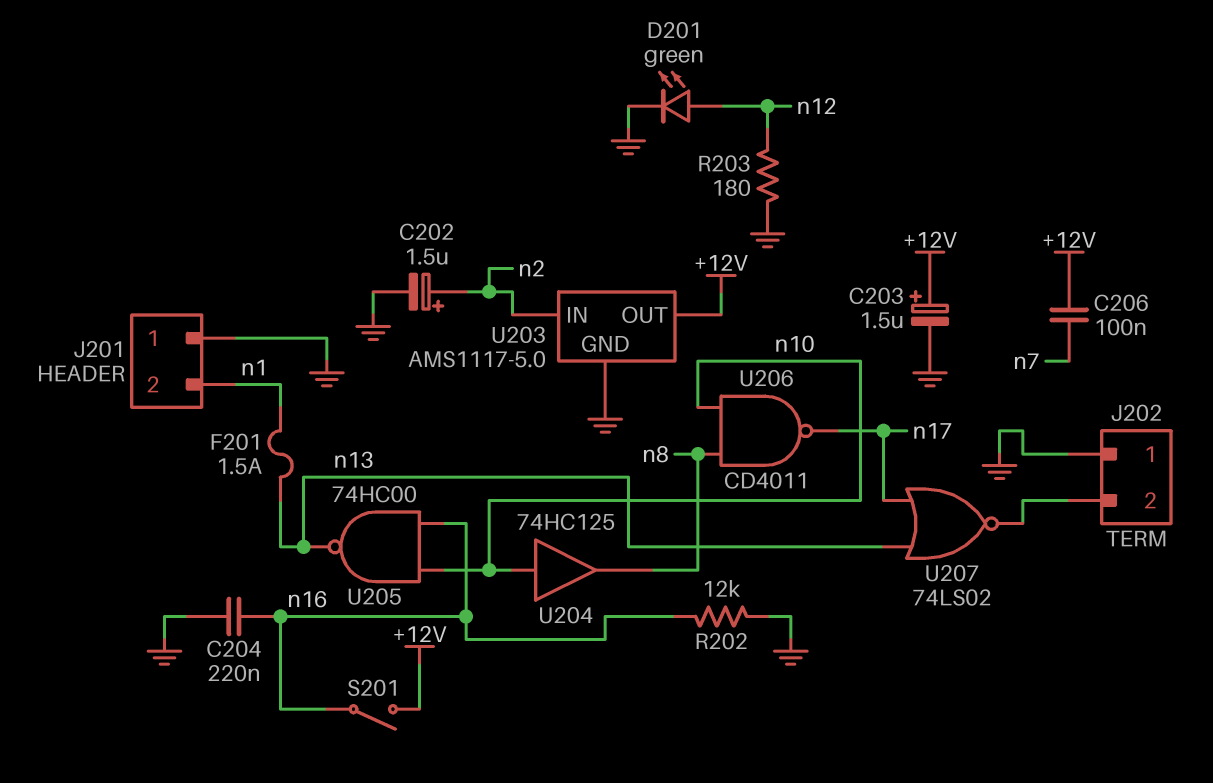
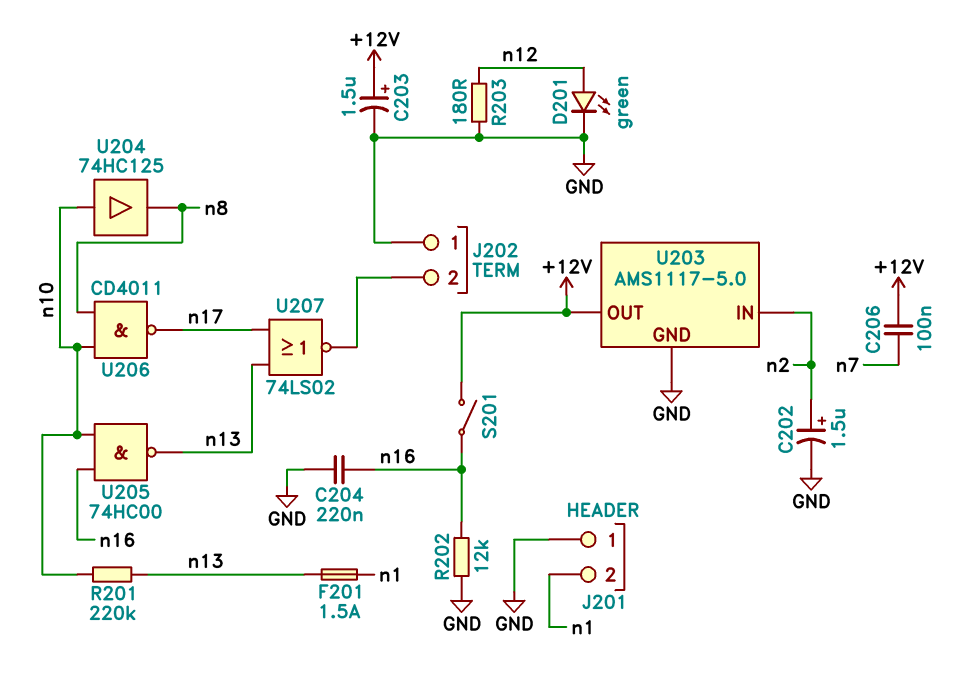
R201: none -> 220k (n10, n13)

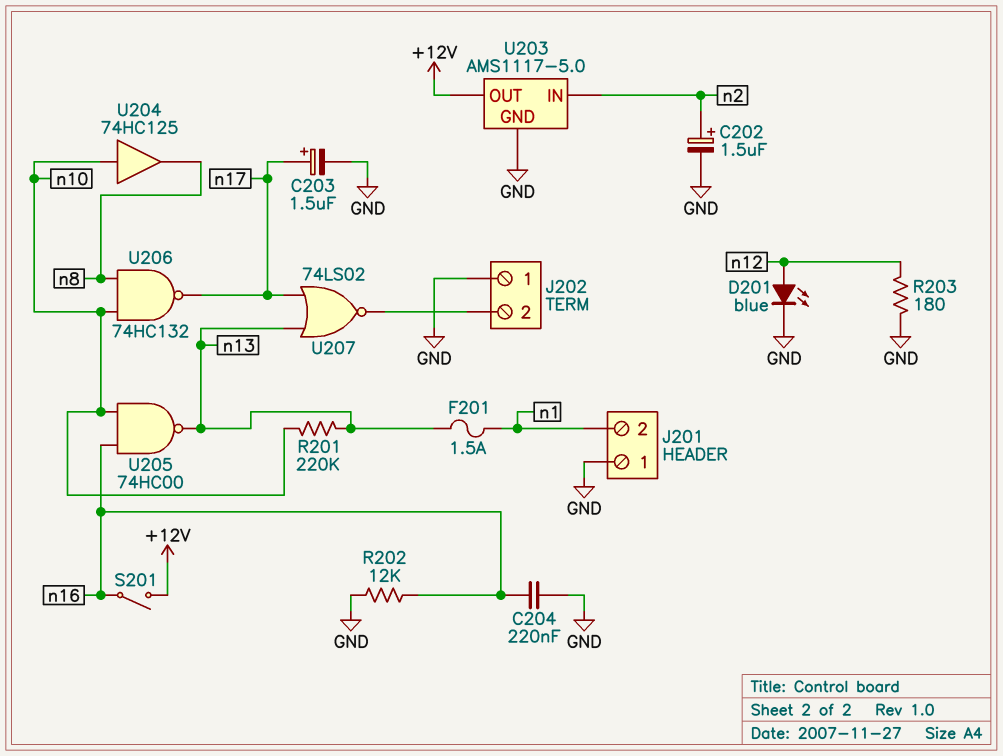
C203: 1.5uF (plus +12V, minus GND) -> 1.5uF (plus n17, minus GND)
C206: 100nF (+12V, n7) -> none
D201: LED green (A n12, K GND) -> LED blue (A n12, K GND)
U206: NAND CD4011 (in n8, in n10, out n17) -> NAND 74HC132 (in n8, in n10, out n17)

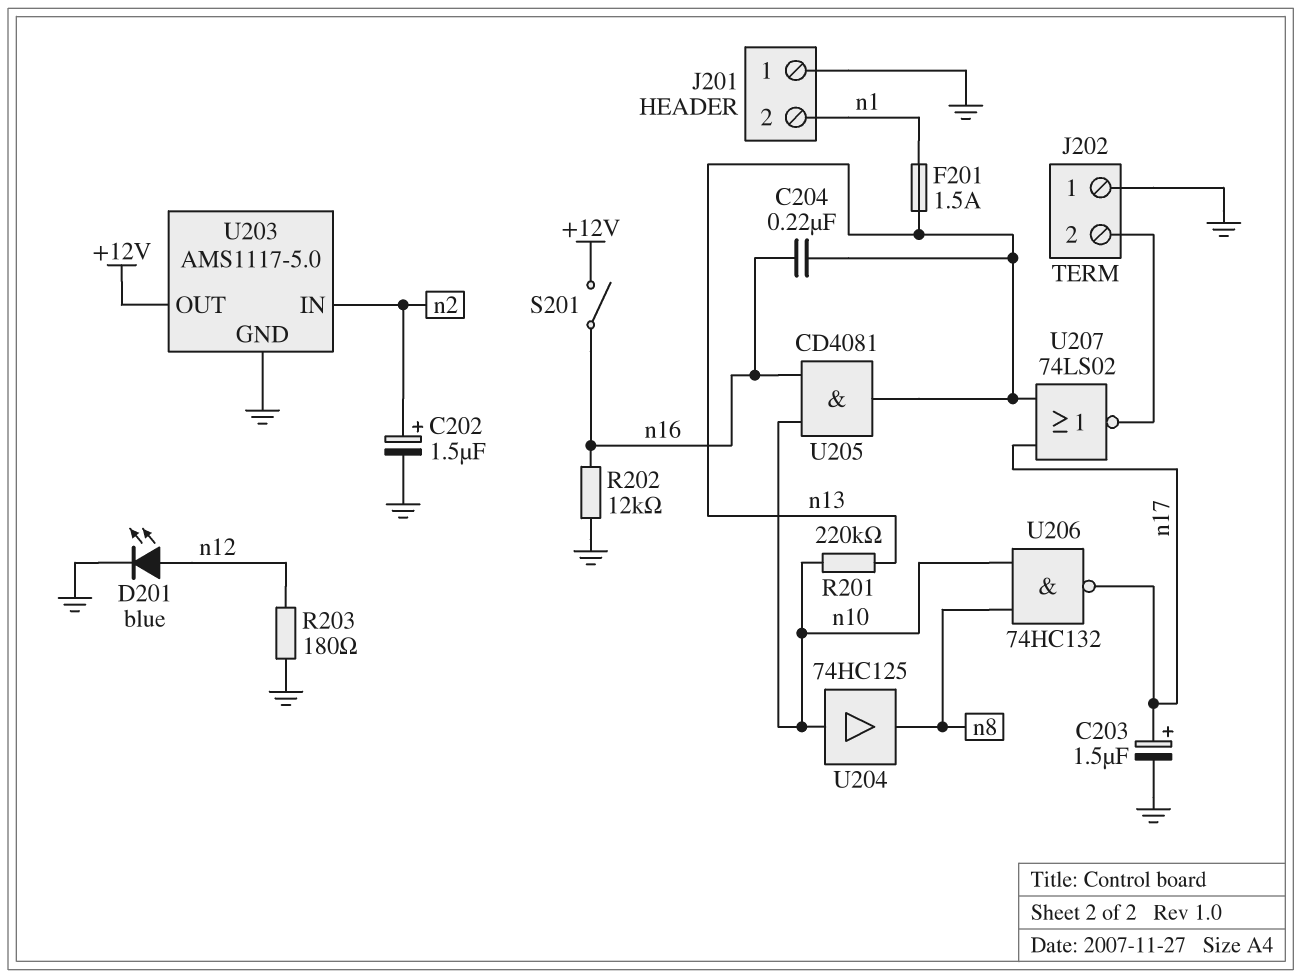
C204: 220nF (GND, n16) -> 220nF (n13, n16)
U205: NAND 74HC00 (in n10, in n16, out n13) -> AND CD4081 (in n10, in n16, out n13)

